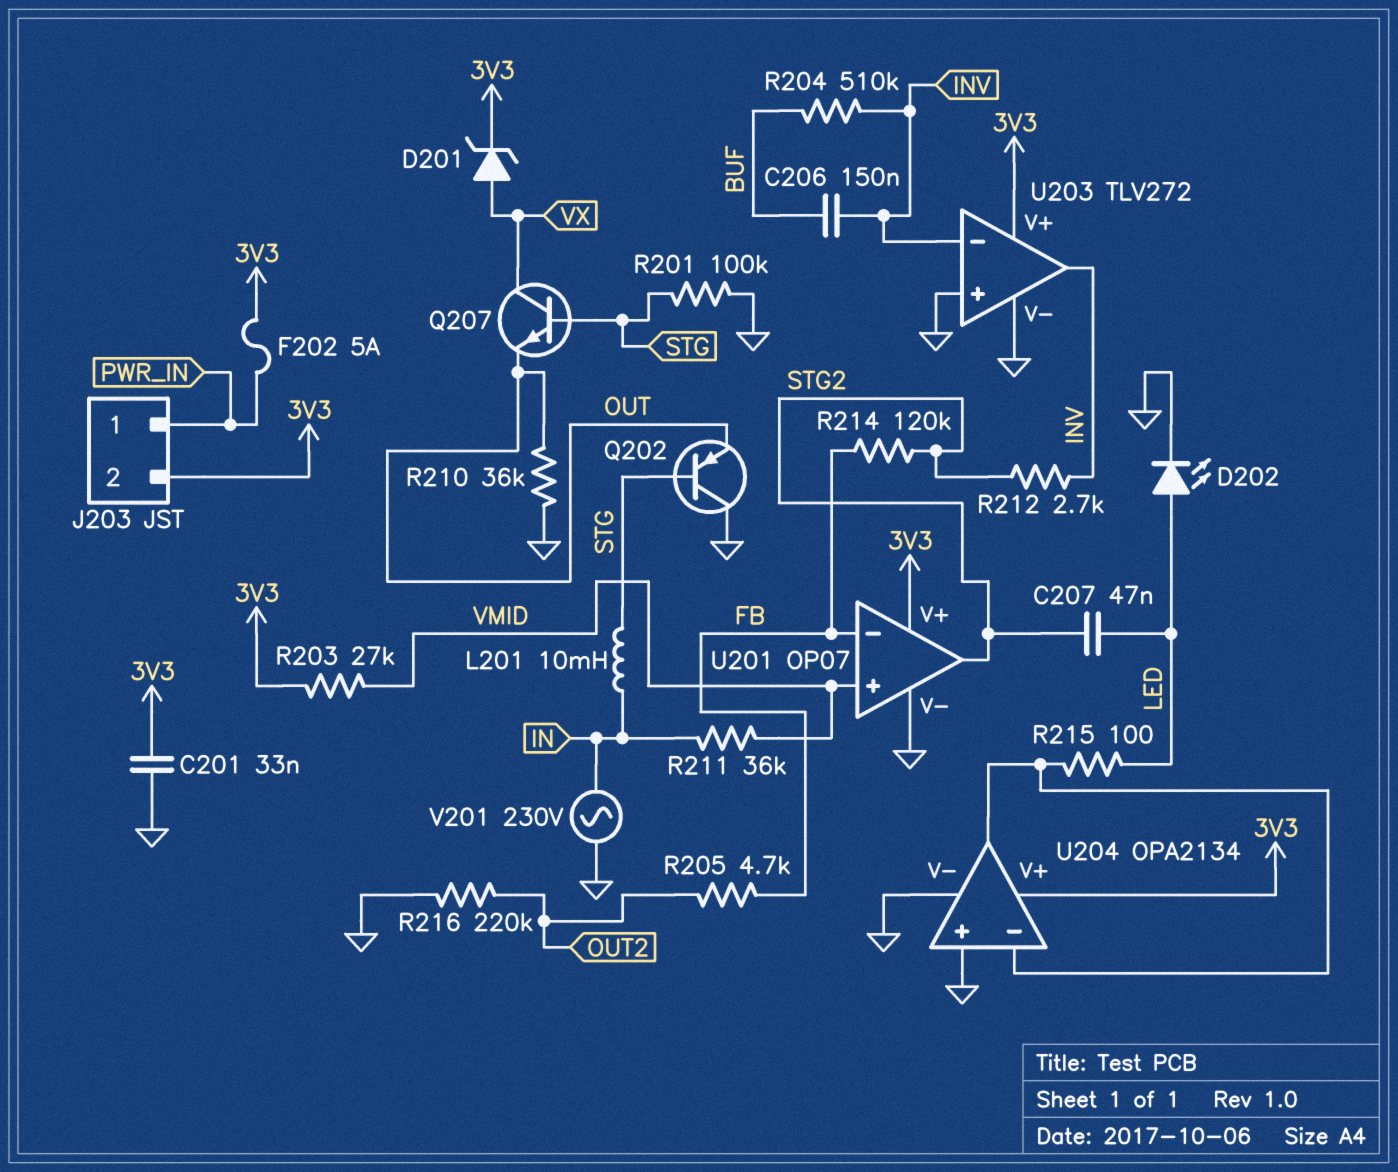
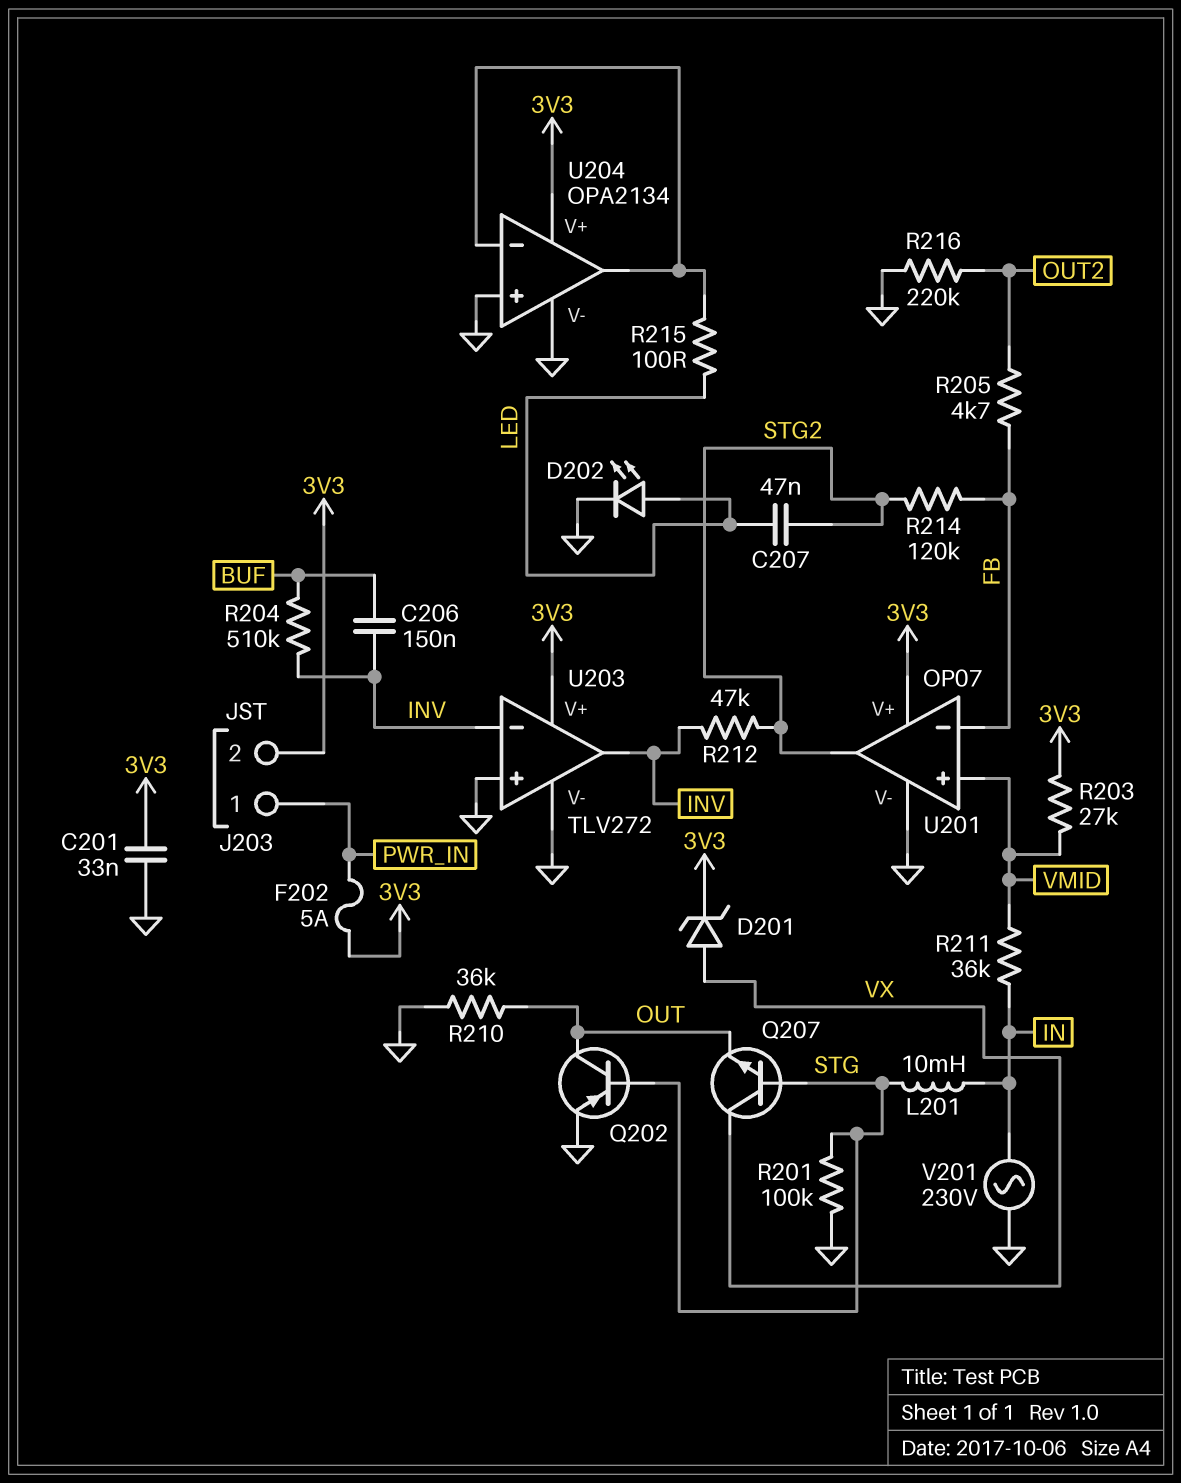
Q202: PNP (B STG, C GND, E OUT) -> PNP (B STG, C OUT, E GND)
R212: 2.7k (INV, STG2) -> 47k (INV, STG2)

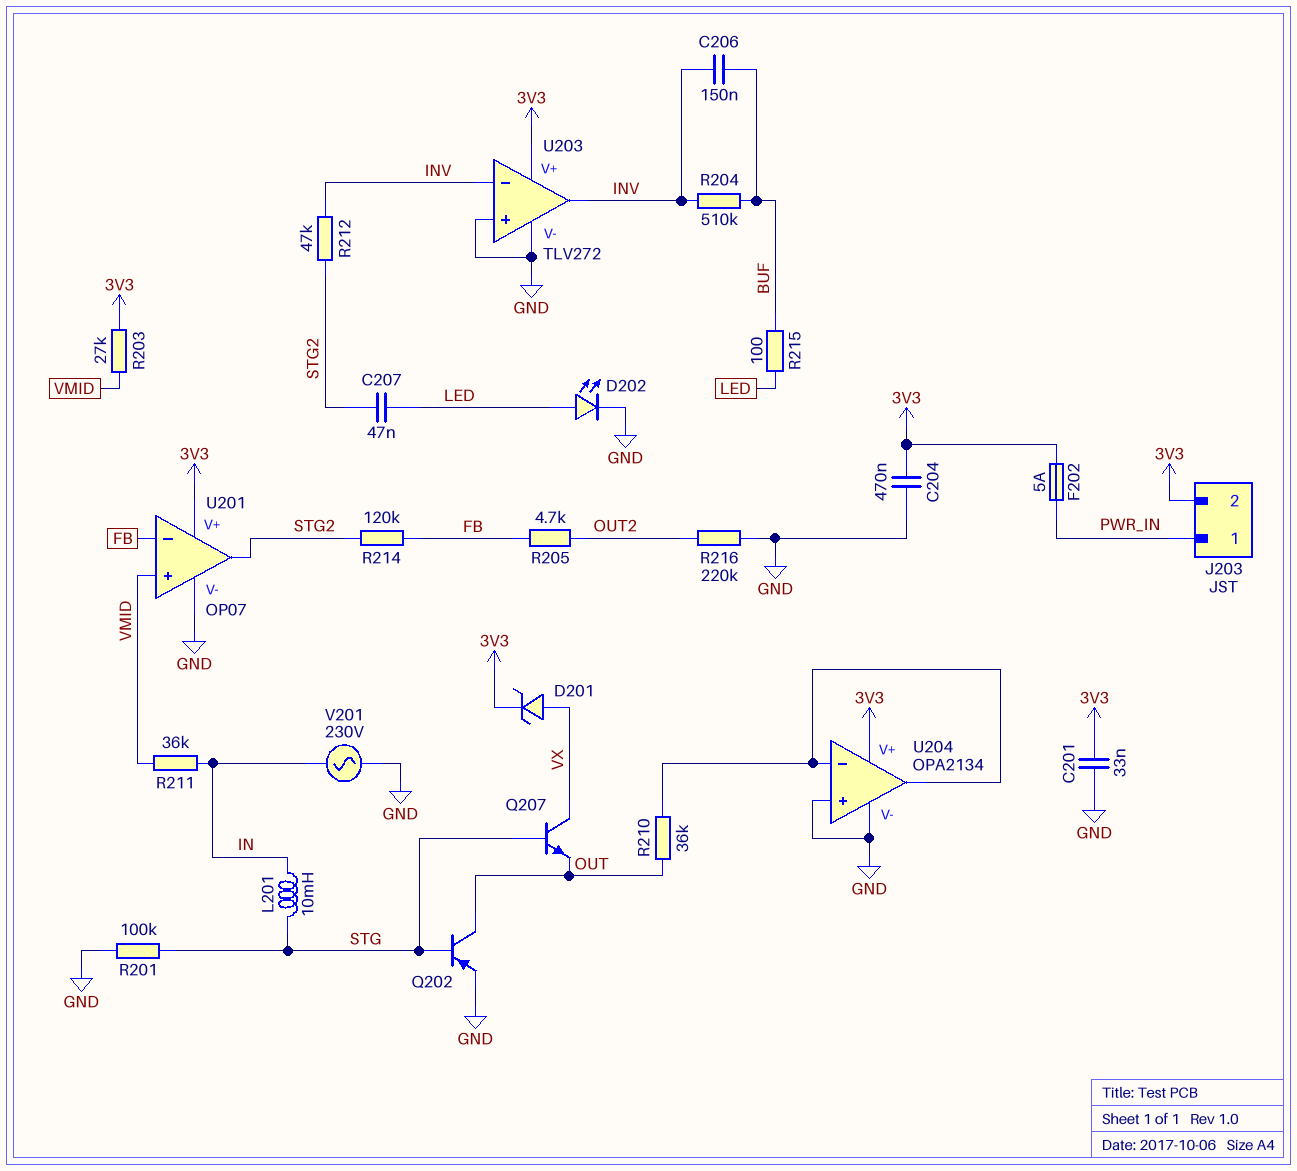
C204: none -> 470nF (3V3, GND)
R210: 36k (GND, OUT) -> 36k (OUT, U204/in-)
R215: 100 (LED, U204/in-) -> 100 (BUF, LED)

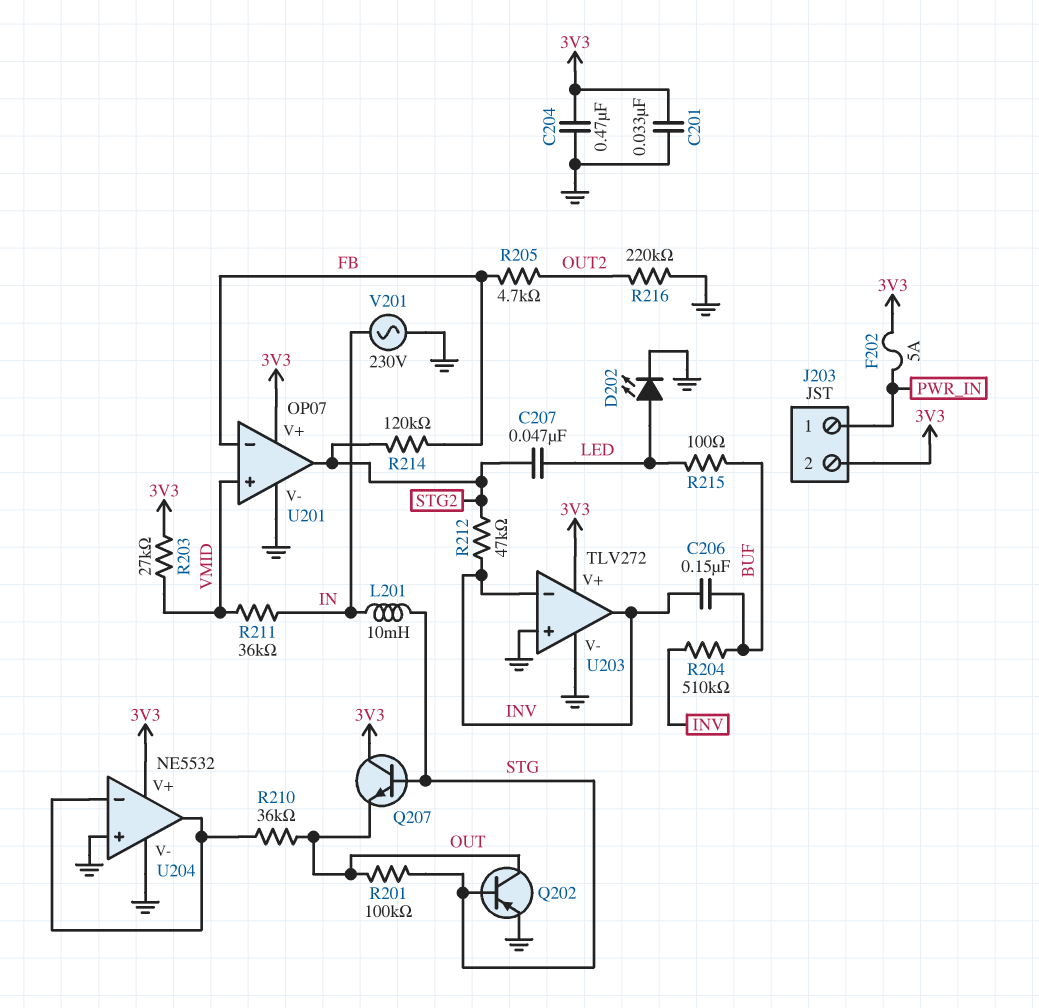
D201: zener (A VX, K 3V3) -> none
Q207: NPN (B STG, C VX, E OUT) -> NPN (B STG, C 3V3, E OUT)
R201: 100k (GND, STG) -> 100k (OUT, STG)
U204: OPA2134 -> NE5532

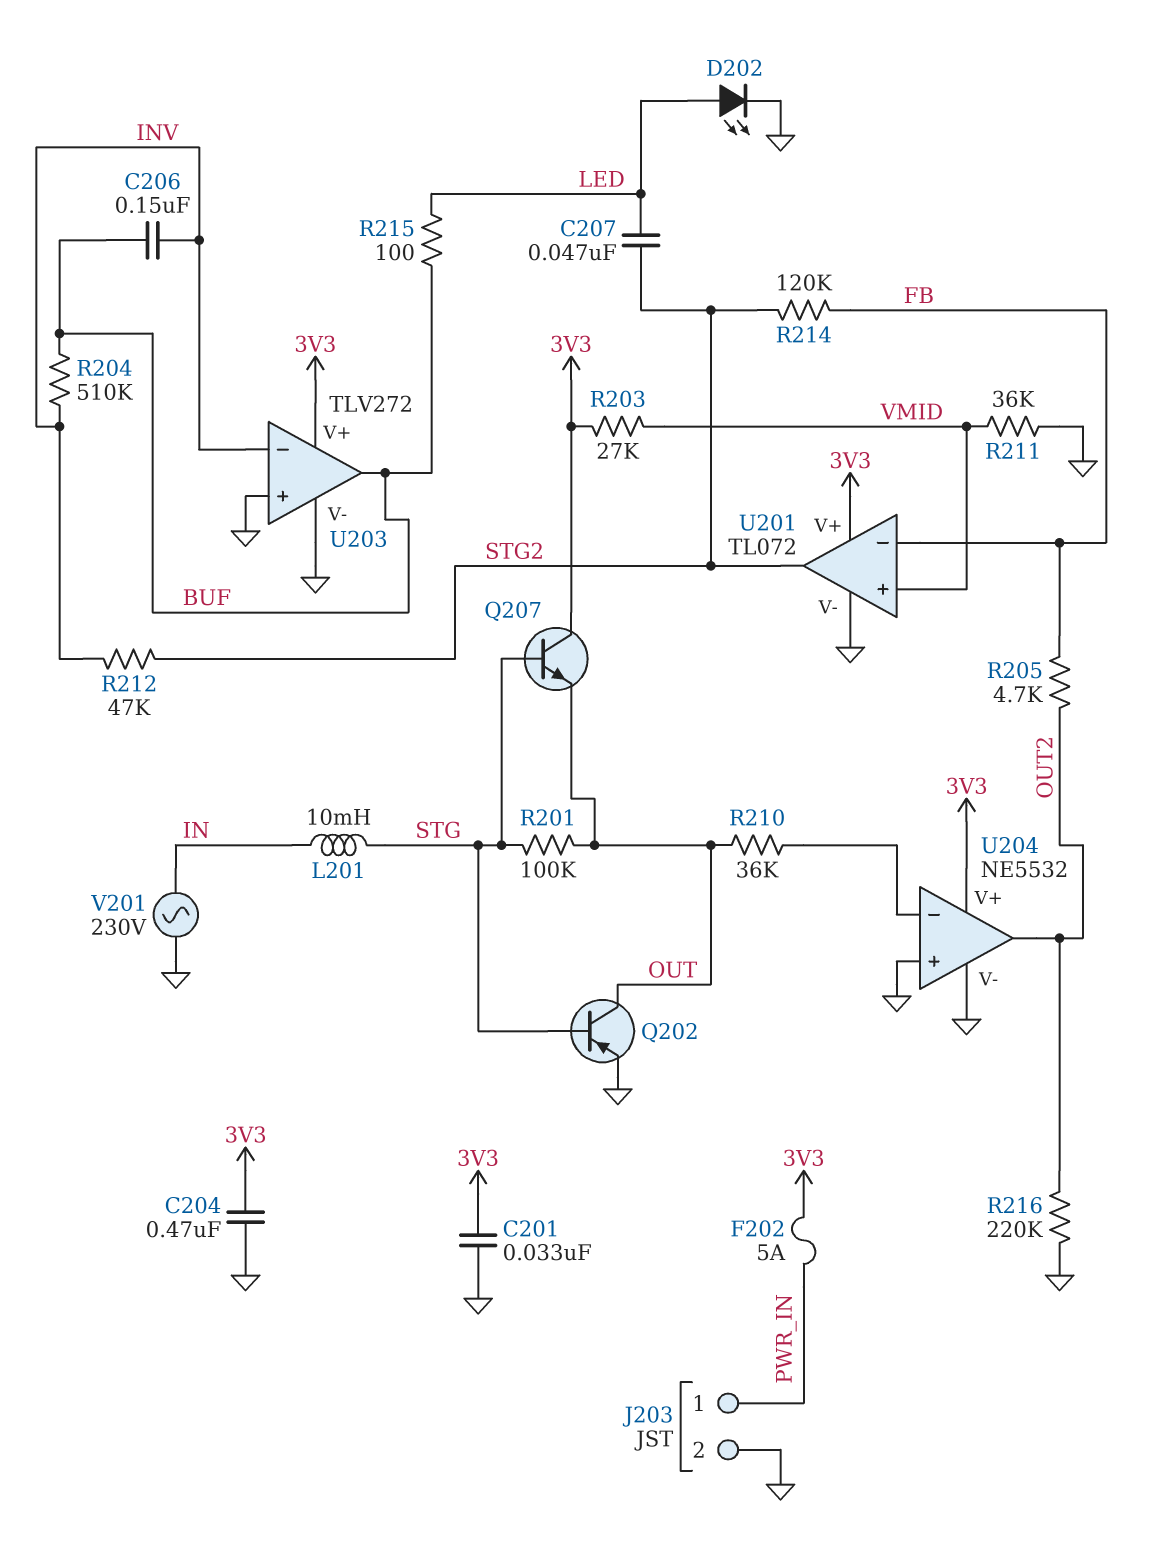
J203 pin 2: 3V3 -> GND
R211: 36k (IN, VMID) -> 36k (GND, VMID)
U201: OP07 -> TL072
U203 pin out: INV -> BUF
U204 pin out: U204/in- -> OUT2

